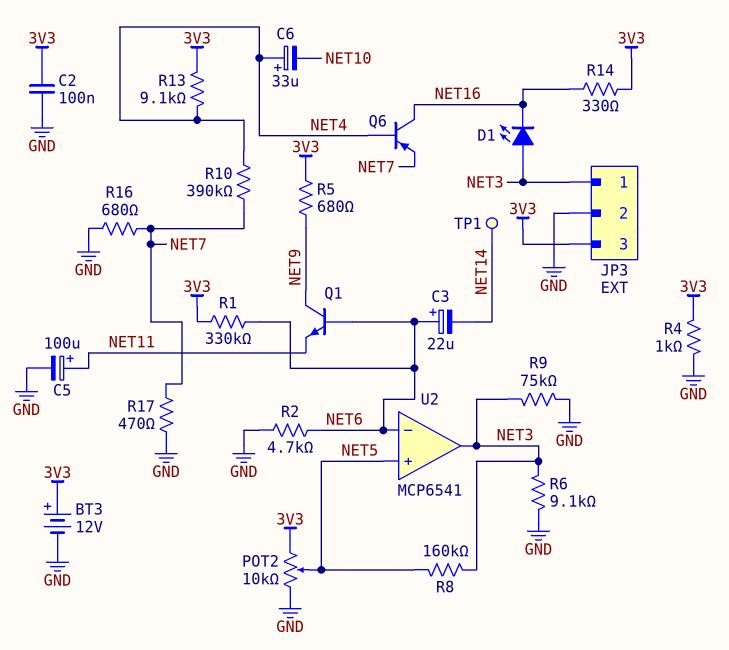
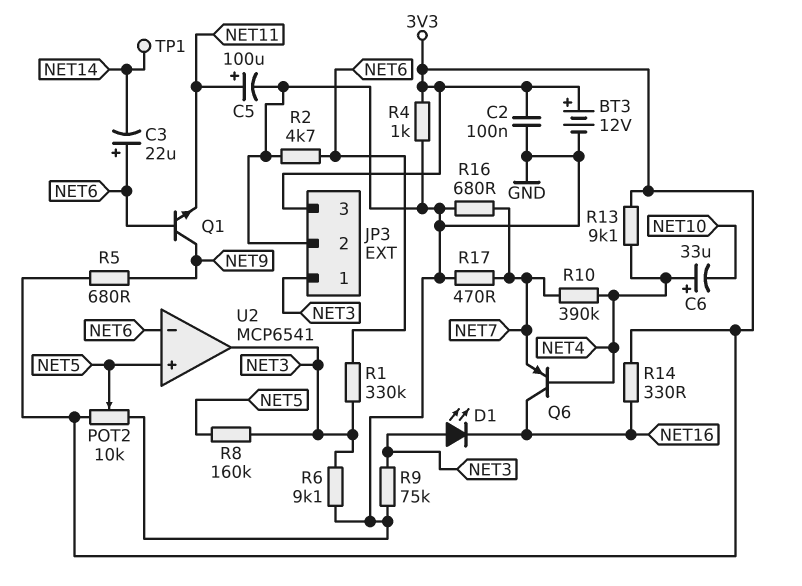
R1: 330k (3V3, NET6) -> 330k (NET3, NET6)

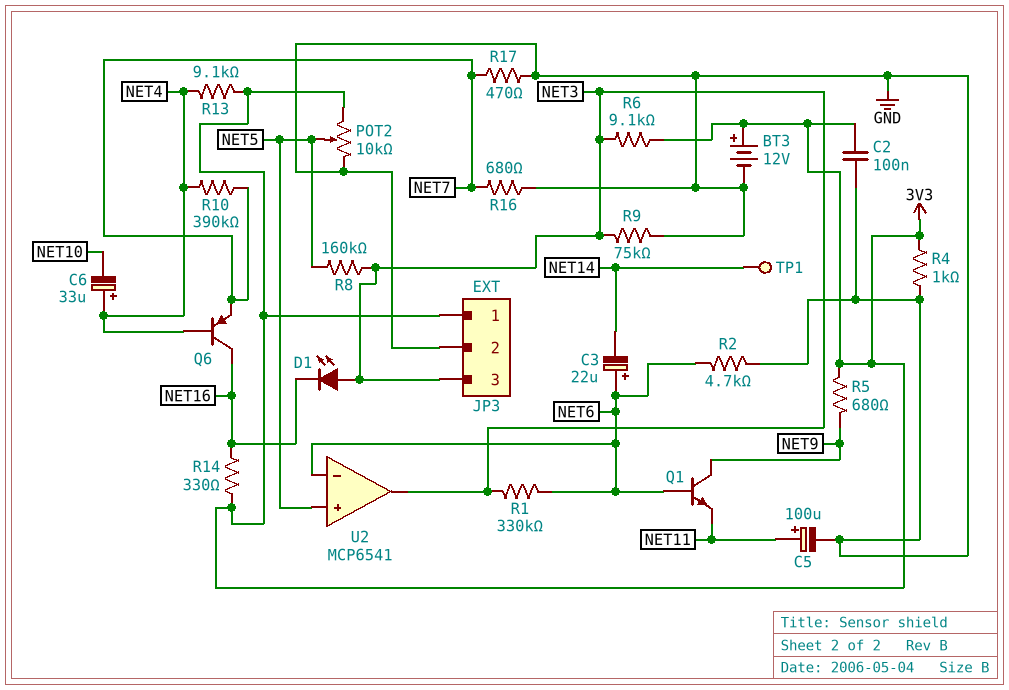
JP3 pin 1: NET3 -> 3V3
JP3 pin 3: 3V3 -> NET3
R6: 9.1k (GND, NET3) -> 9.1k (3V3, NET3)

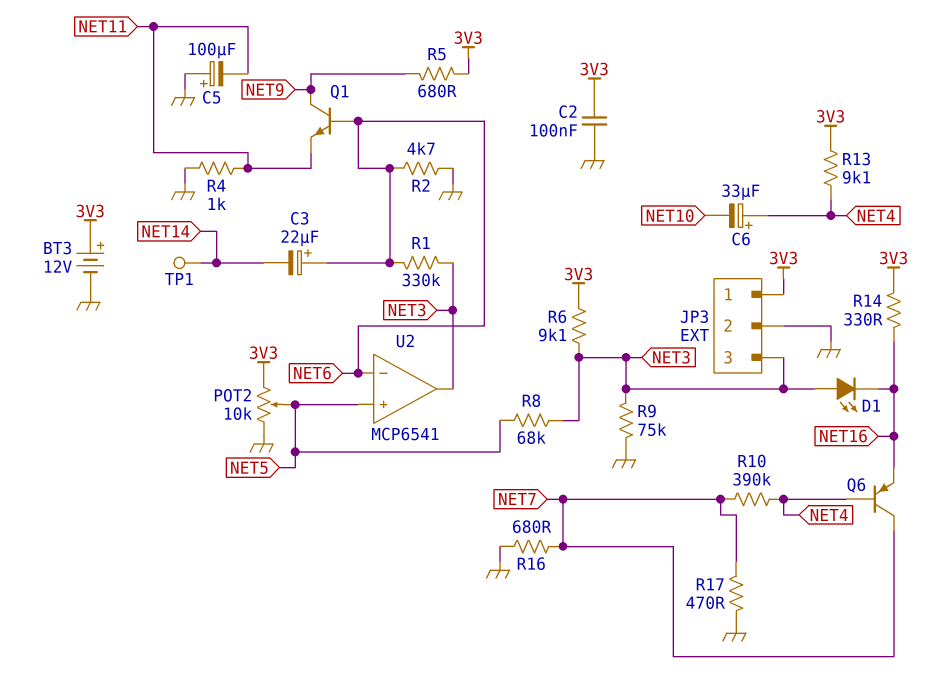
C5: 100uF (plus NET11, minus GND) -> 100uF (plus GND, minus NET11)
Q6: PNP (B NET4, C NET16, E NET7) -> PNP (B NET4, C NET7, E NET16)
R4: 1k (3V3, GND) -> 1k (GND, NET11)
R8: 160k (NET3, NET5) -> 68k (NET3, NET5)

